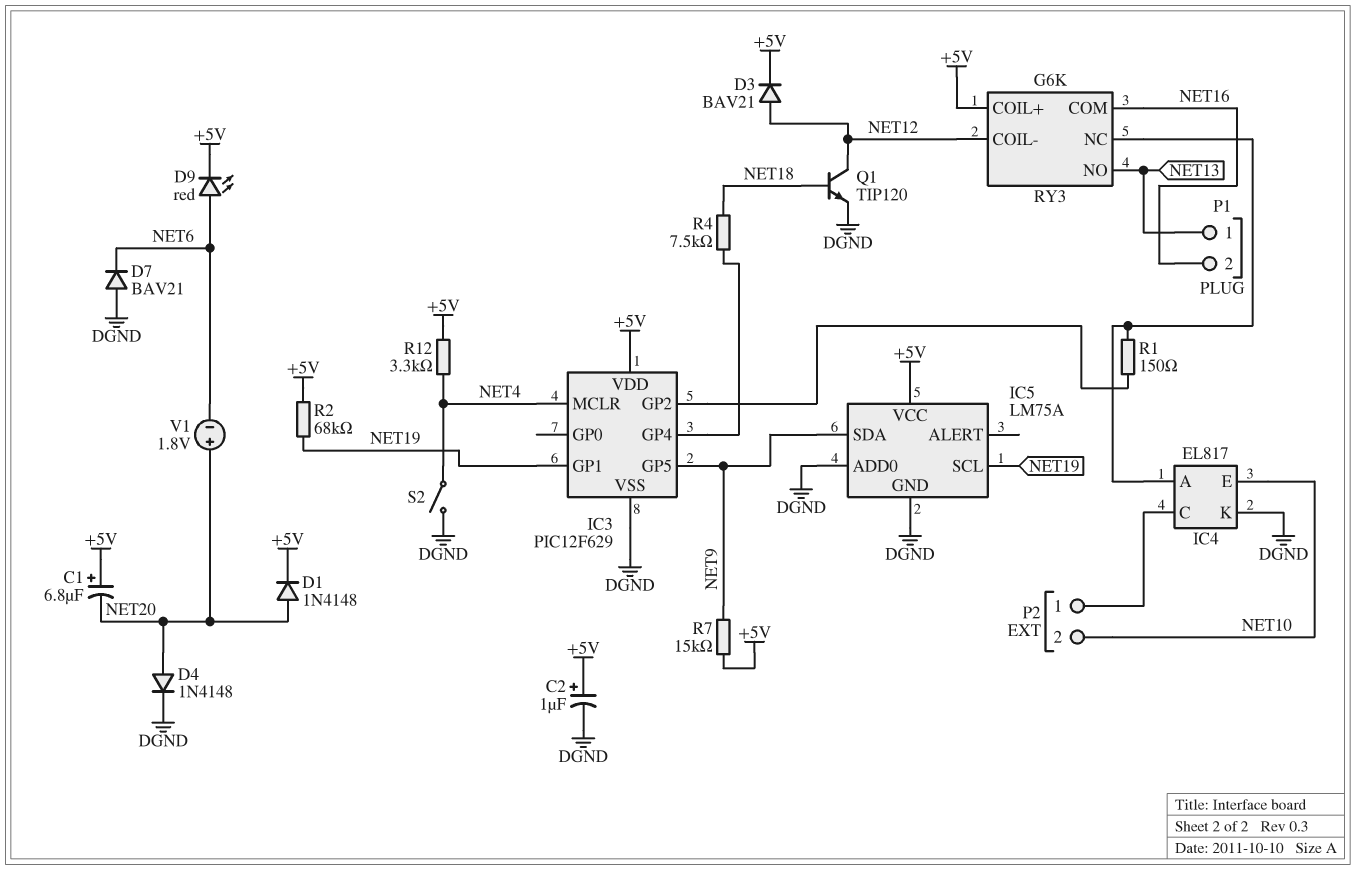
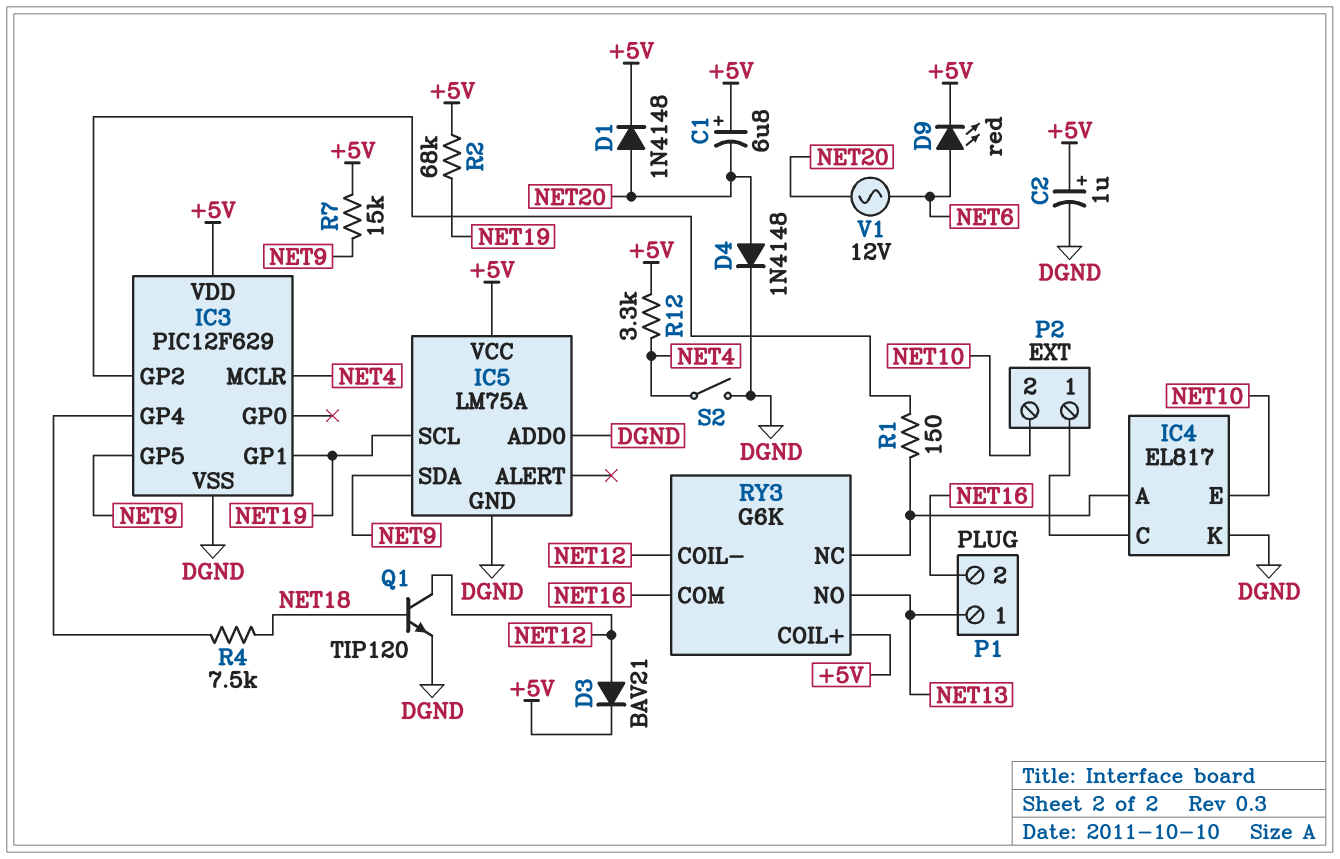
D7: diode BAV21 (A DGND, K NET6) -> none
V1: 1.8V (plus NET20, minus NET6) -> AC 12V (NET6, NET20)

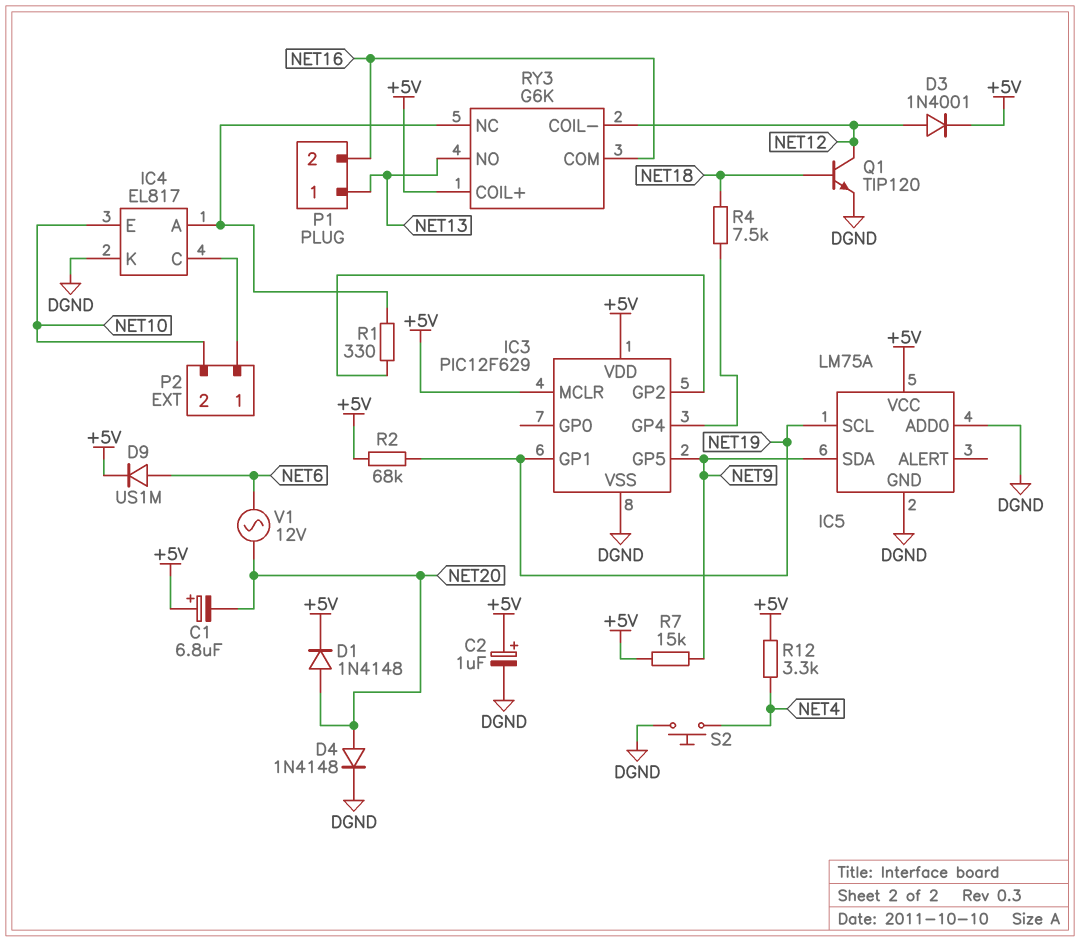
D3: diode BAV21 (A NET12, K +5V) -> diode 1N4001 (A NET12, K +5V)
D9: LED red (A NET6, K +5V) -> diode US1M (A NET6, K +5V)
IC3 pin MCLR: NET4 -> +5V
R1: 150 (IC3/GP2, IC4/A) -> 330 (IC3/GP2, IC4/A)
S2: switch (DGND, NET4) -> button (DGND, NET4)

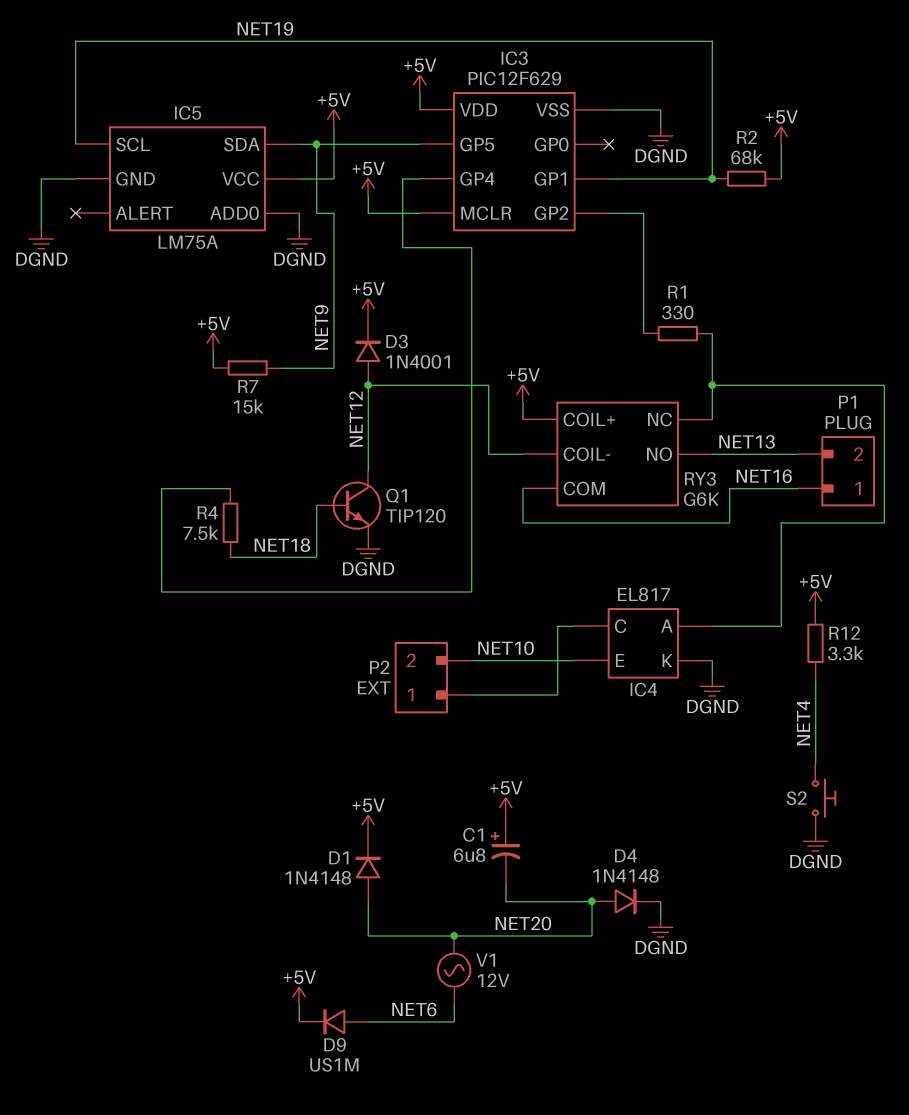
C2: 1uF (plus +5V, minus DGND) -> none
P1 pin 1: NET13 -> NET16
P1 pin 2: NET16 -> NET13

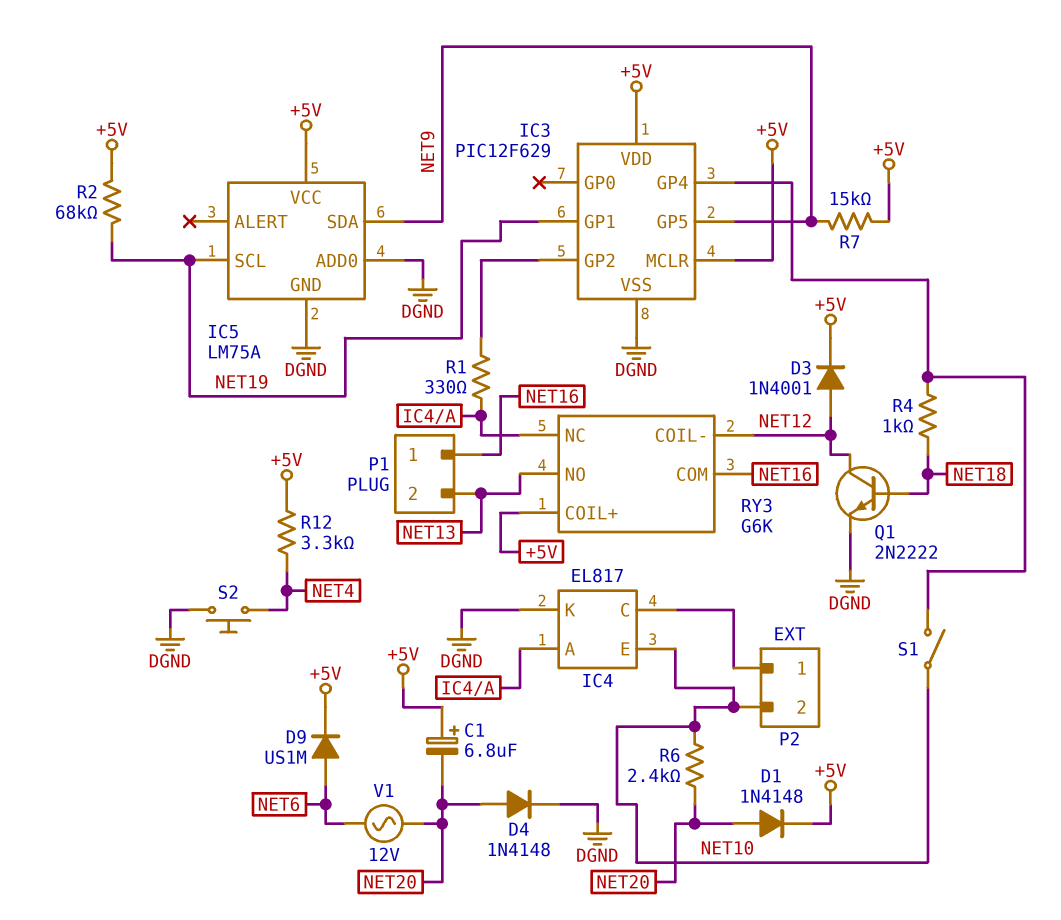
Q1: NPN TIP120 (B NET18, C NET12, E DGND) -> NPN 2N2222 (B NET18, C NET12, E DGND)
R4: 7.5k (IC3/GP4, NET18) -> 1k (IC3/GP4, NET18)
R6: none -> 2.4k (NET10, NET20)
S1: none -> switch (IC3/GP4, NET10)

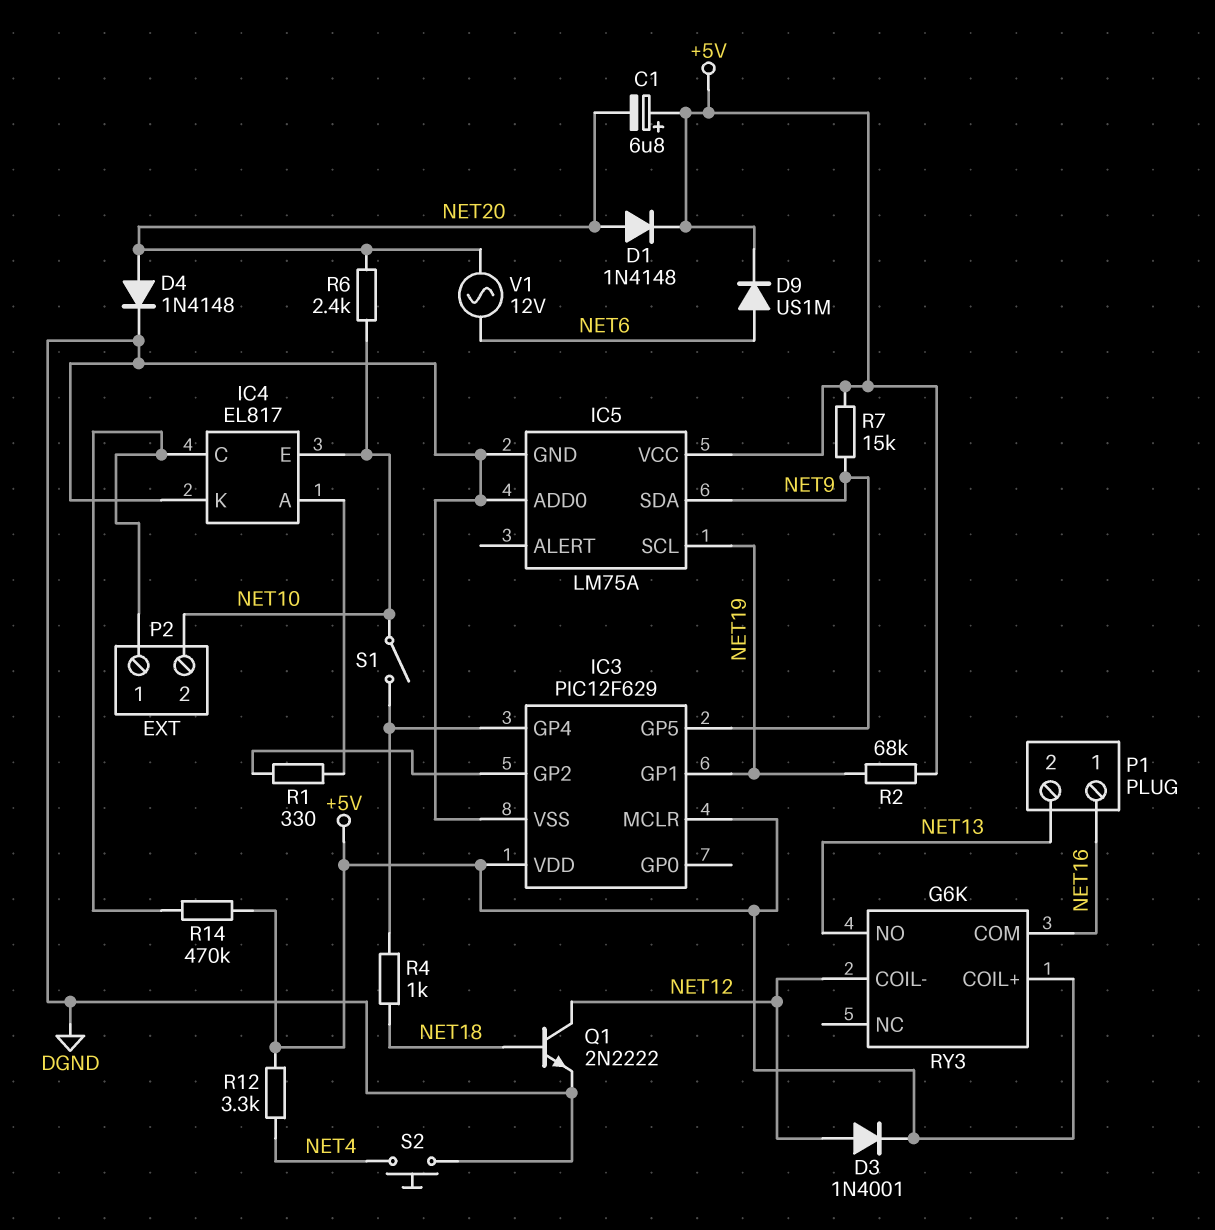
R14: none -> 470k (+5V, IC4/C)
RY3 pin NC: IC4/A -> none

